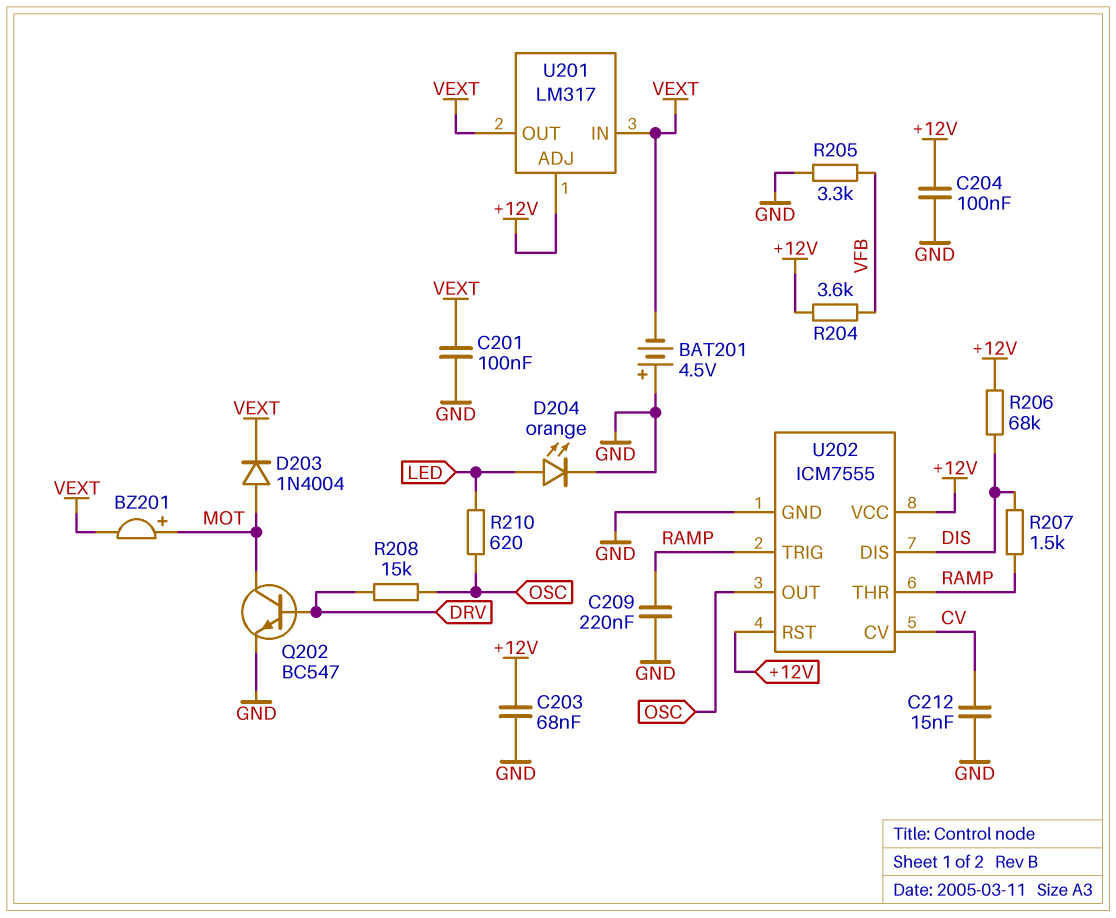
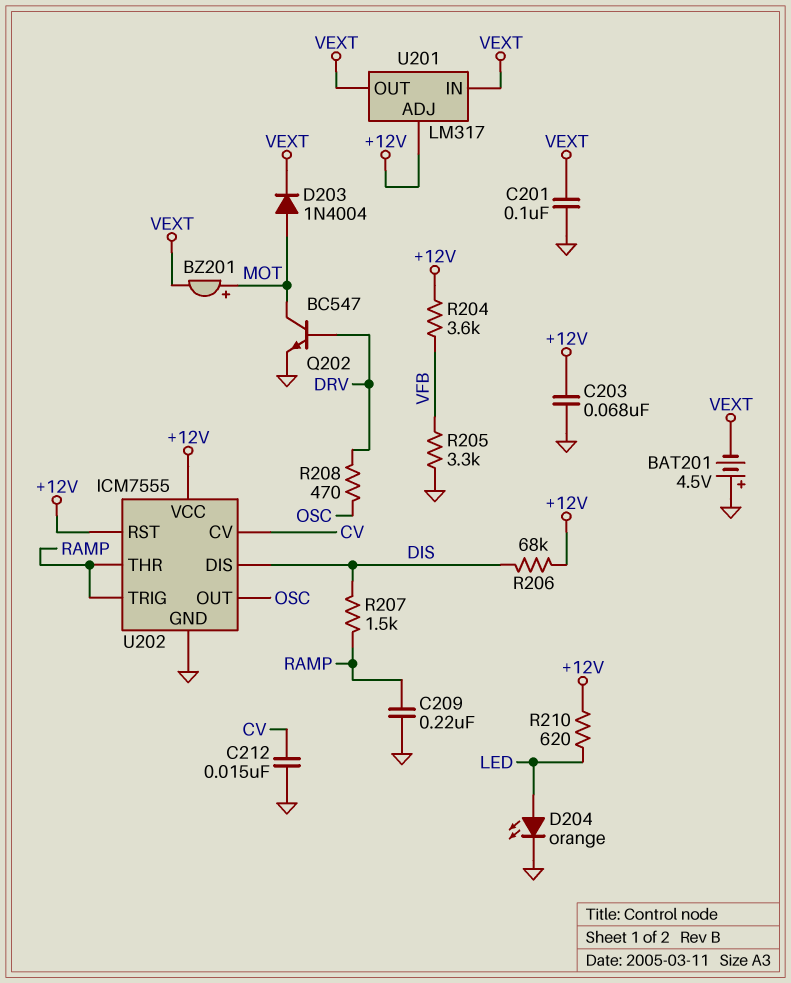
C204: 100nF (+12V, GND) -> none
R208: 15k (DRV, OSC) -> 470 (DRV, OSC)
R210: 620 (LED, OSC) -> 620 (+12V, LED)

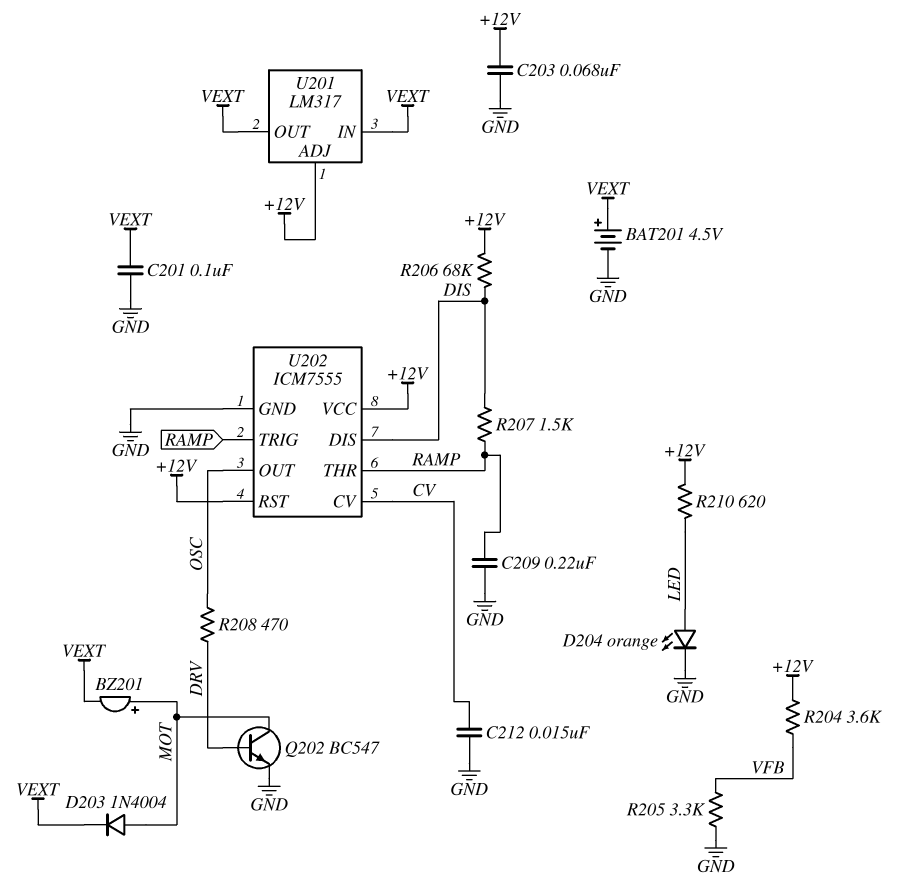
BAT201: 4.5V (plus GND, minus VEXT) -> 4.5V (plus VEXT, minus GND)

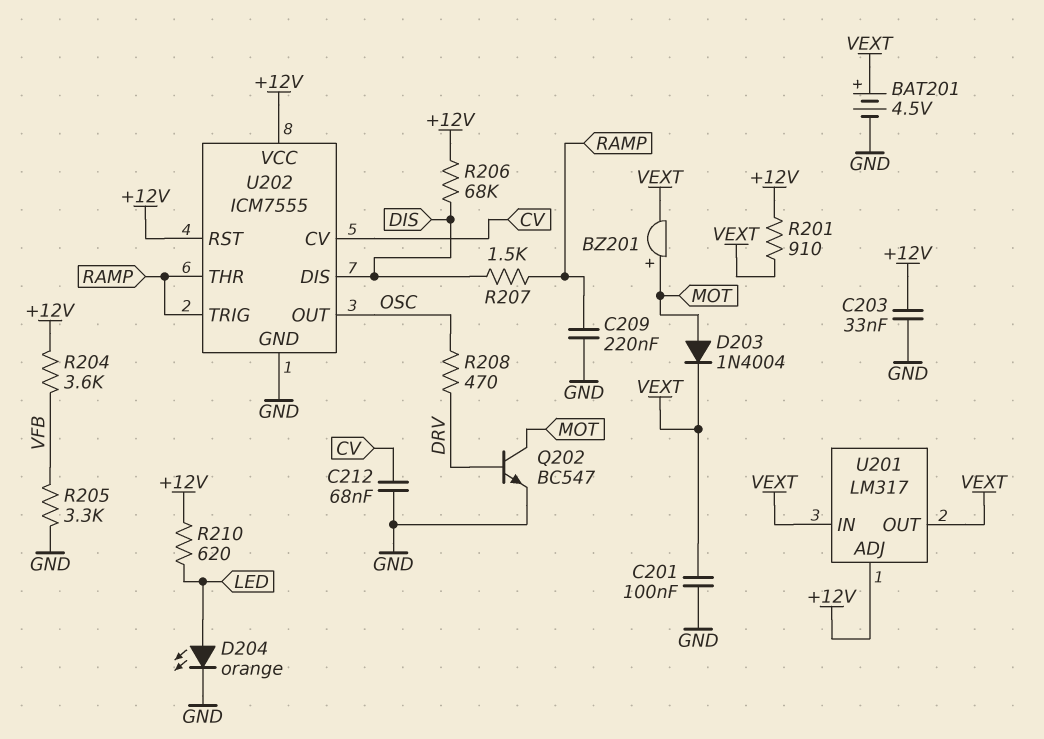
C203: 68nF (+12V, GND) -> 33nF (+12V, GND)
C212: 15nF (CV, GND) -> 68nF (CV, GND)
R201: none -> 910 (+12V, VEXT)

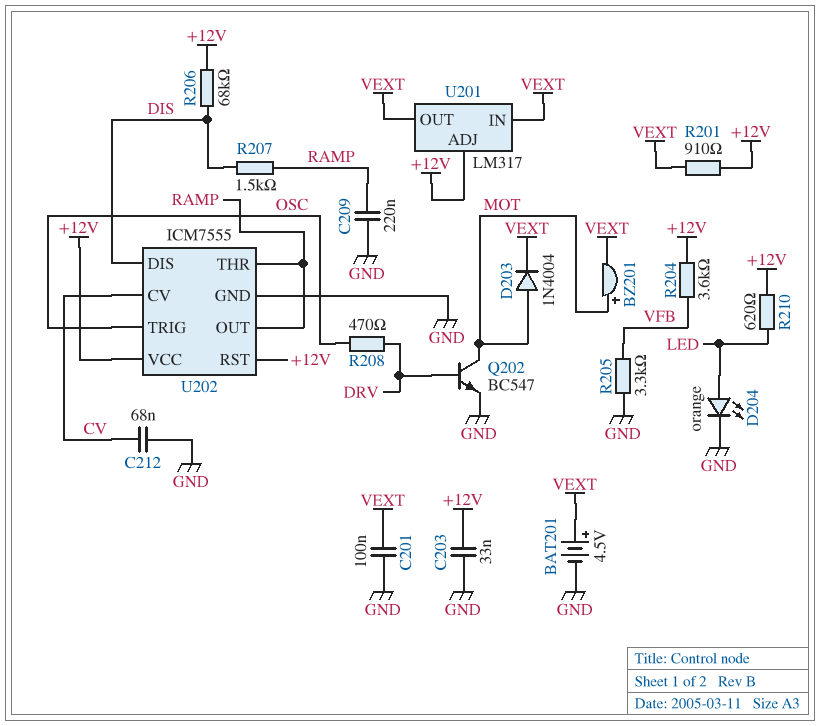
U202 pin OUT: OSC -> RAMP
U202 pin TRIG: RAMP -> OSC

